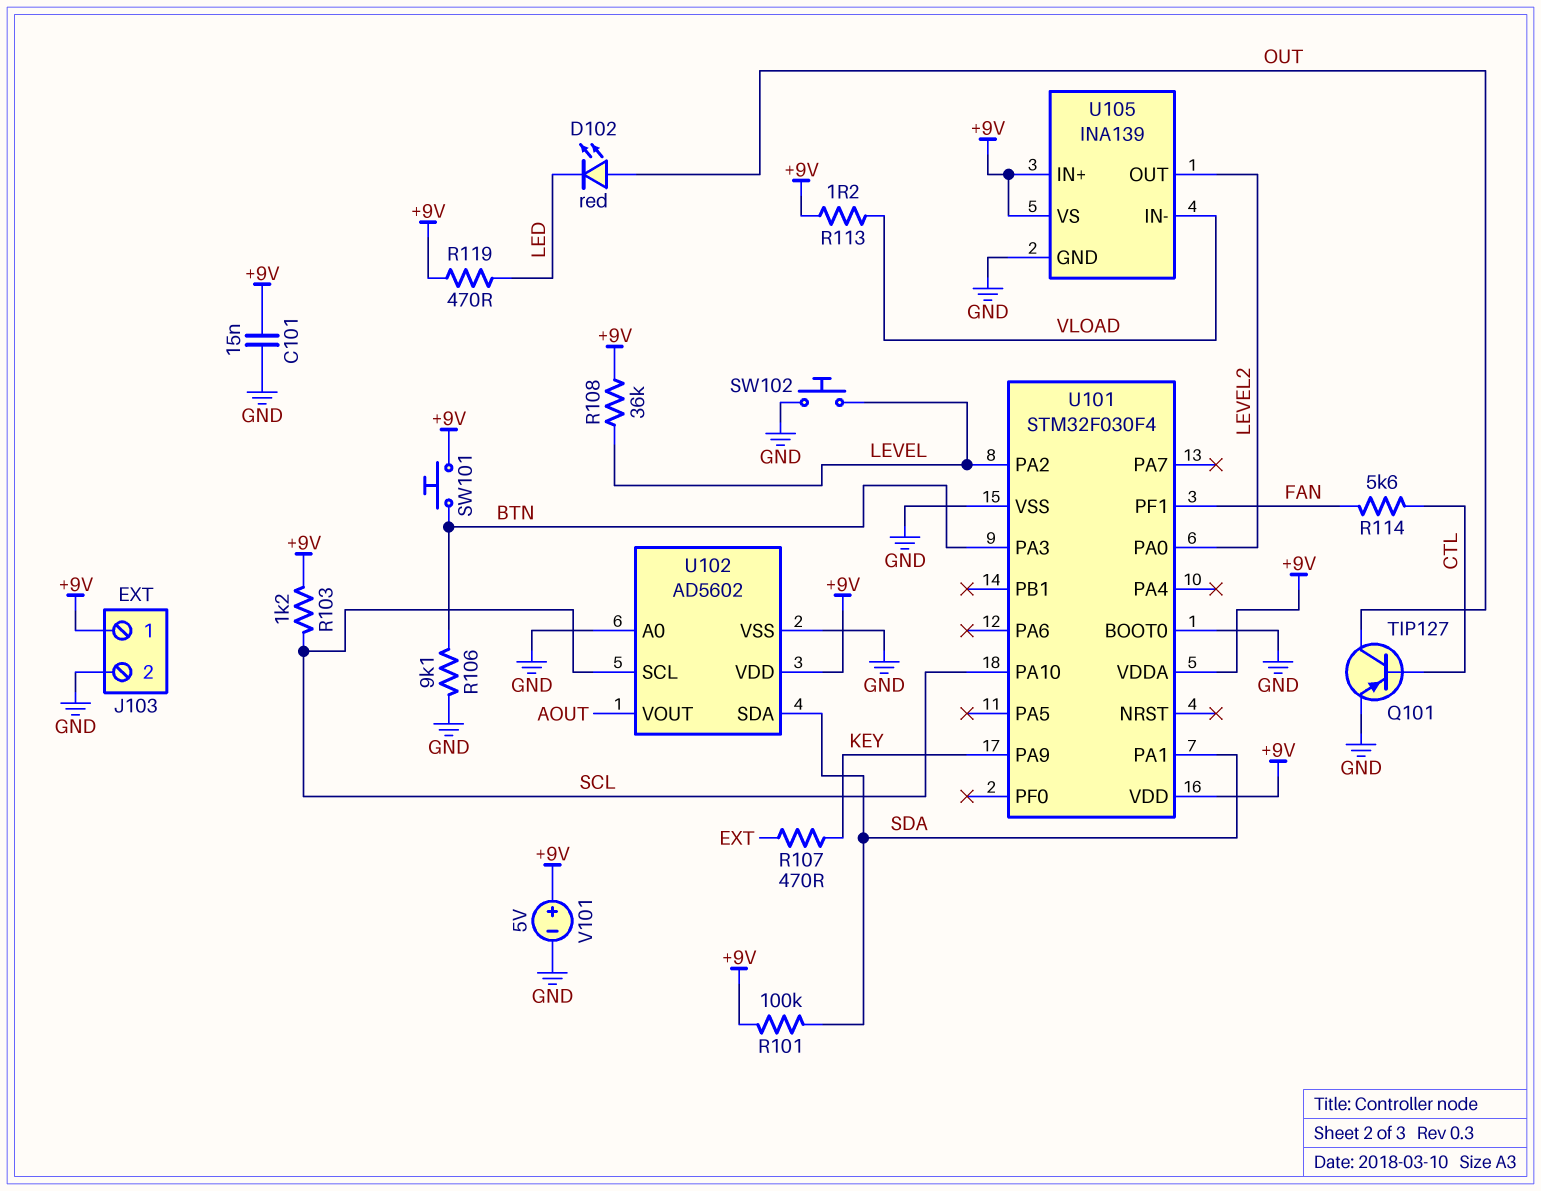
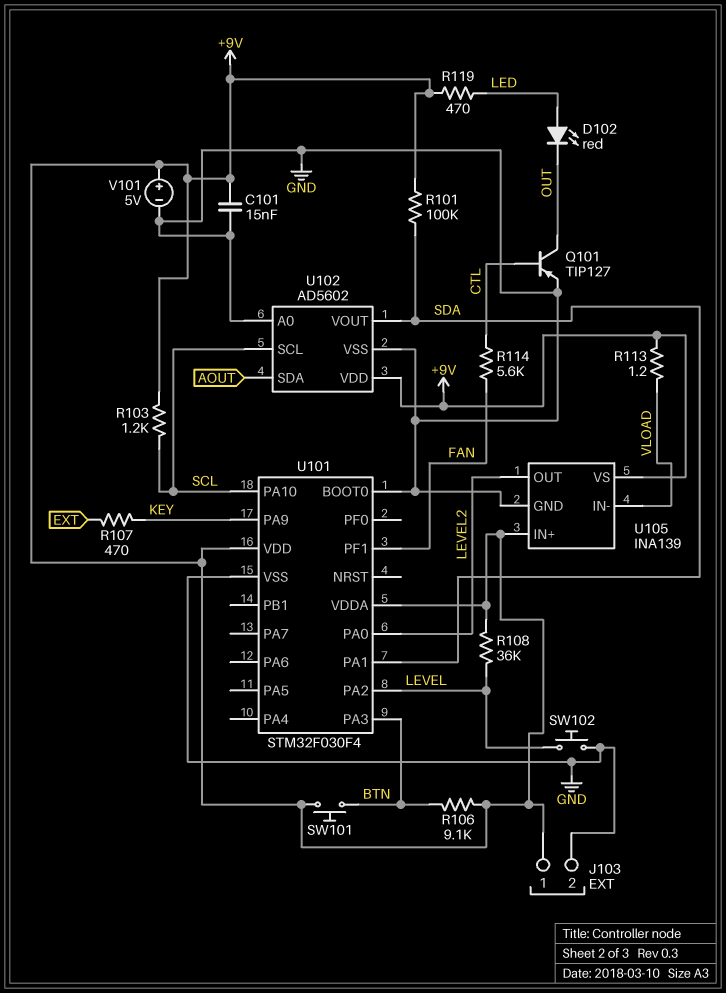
D102: LED red (A OUT, K LED) -> LED red (A LED, K OUT)
R106: 9.1k (BTN, GND) -> 9.1k (+9V, BTN)
U102 pin SDA: SDA -> AOUT
U102 pin VOUT: AOUT -> SDA

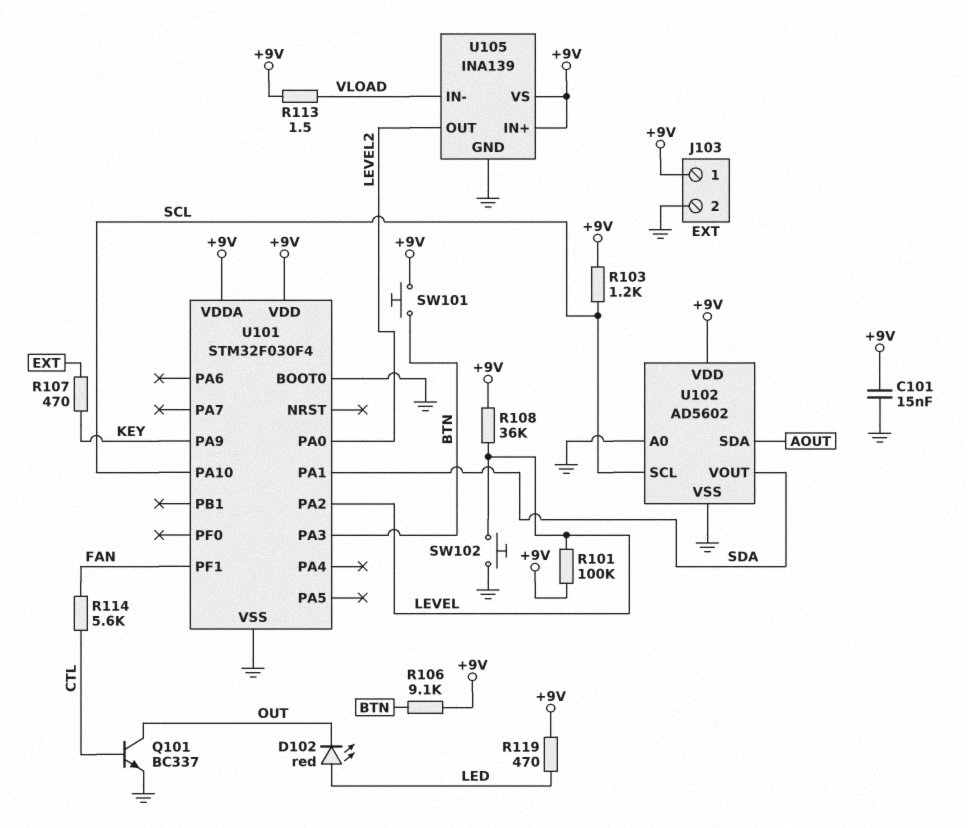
Q101: PNP TIP127 (B CTL, C OUT, E GND) -> NPN BC337 (B CTL, C OUT, E GND)
R101: 100k (+9V, SDA) -> 100k (+9V, LEVEL)
R113: 1.2 (+9V, VLOAD) -> 1.5 (+9V, VLOAD)
V101: 5V (plus +9V, minus GND) -> none

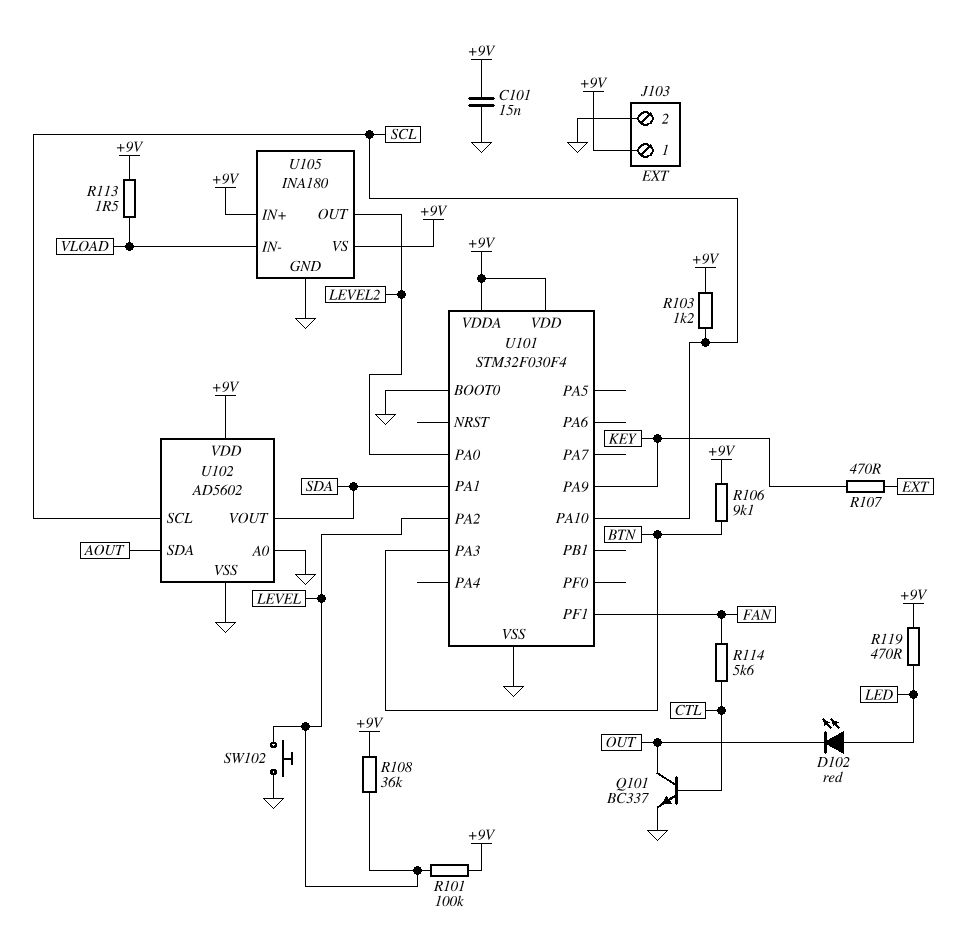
SW101: button (+9V, BTN) -> none
U105: INA139 -> INA180

